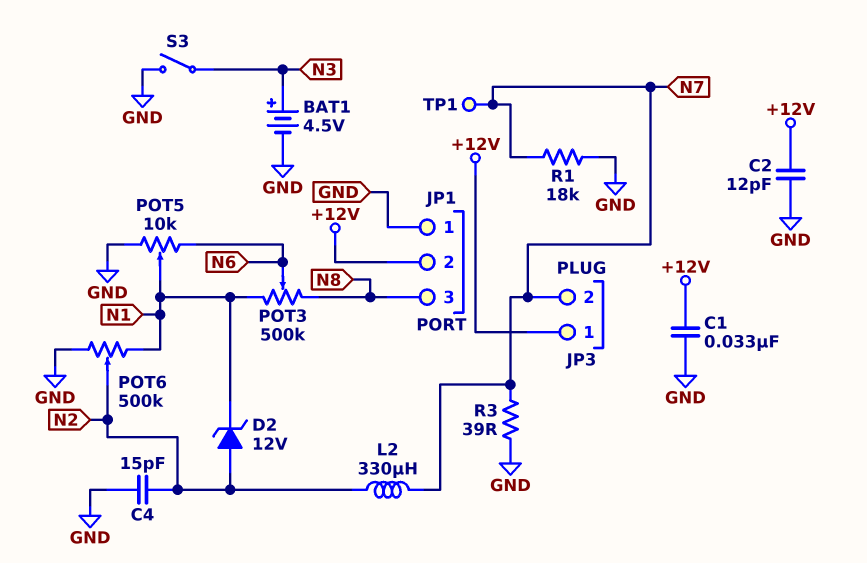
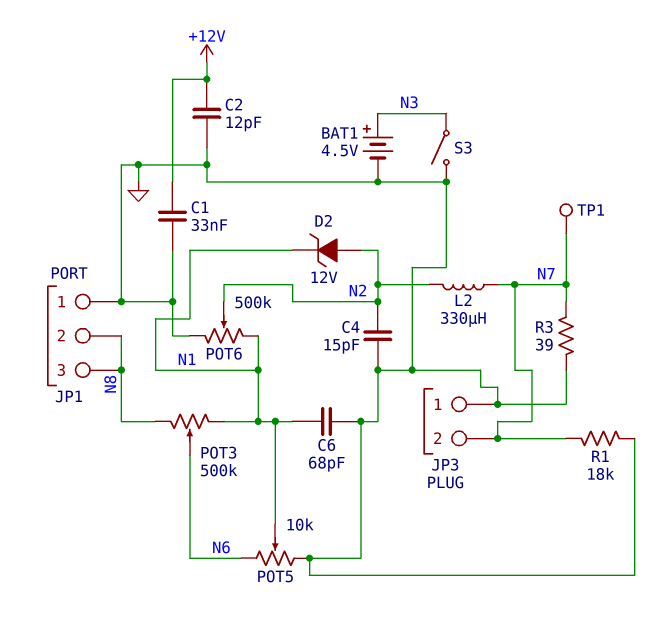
C6: none -> 68pF (GND, N1)
JP1 pin 2: +12V -> N8
JP3 pin 1: +12V -> GND

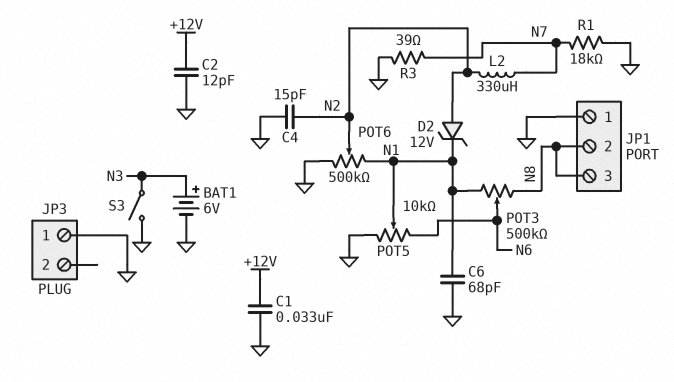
BAT1: 4.5V (plus N3, minus GND) -> 6V (plus N3, minus GND)
JP3 pin 2: N7 -> none
TP1: test point (N7) -> none

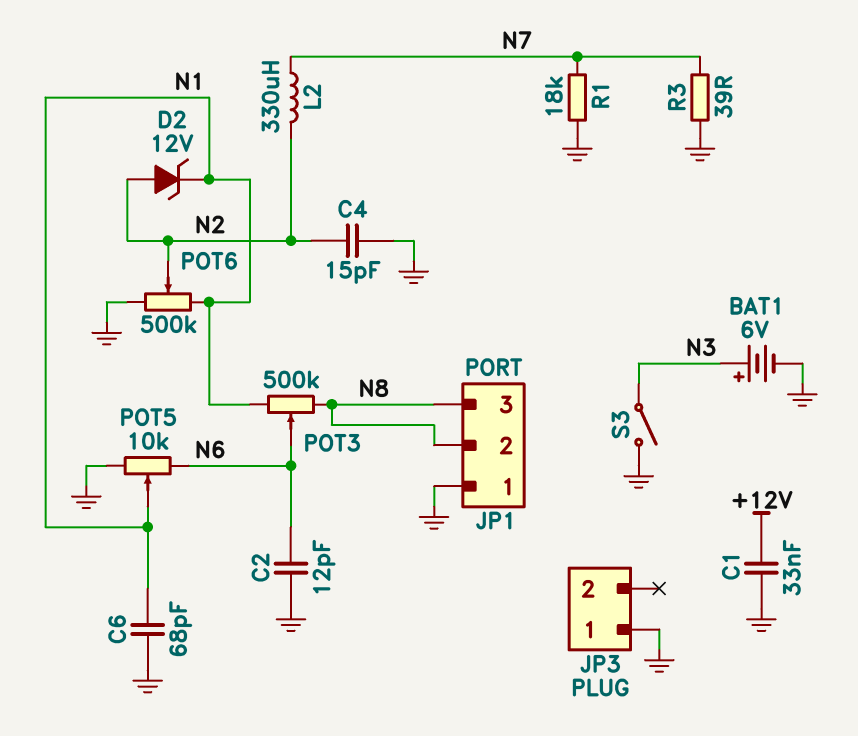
C2: 12pF (+12V, GND) -> 12pF (GND, N6)

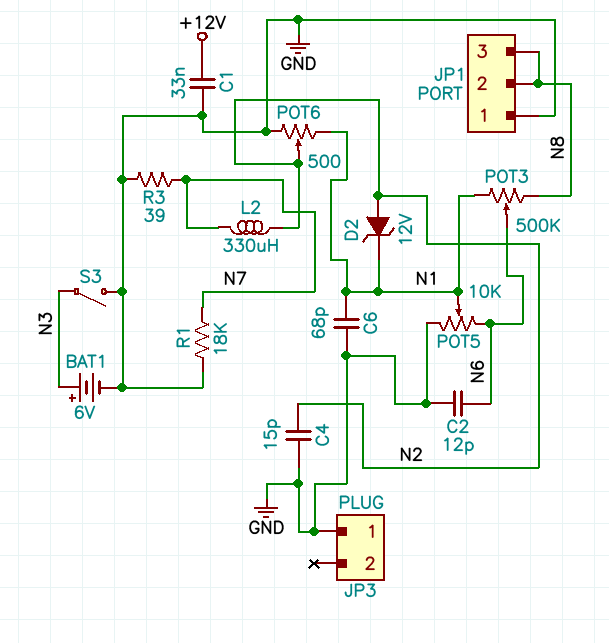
POT6: 500k (GND, N1, wiper N2) -> 500 (GND, N1, wiper N2)

